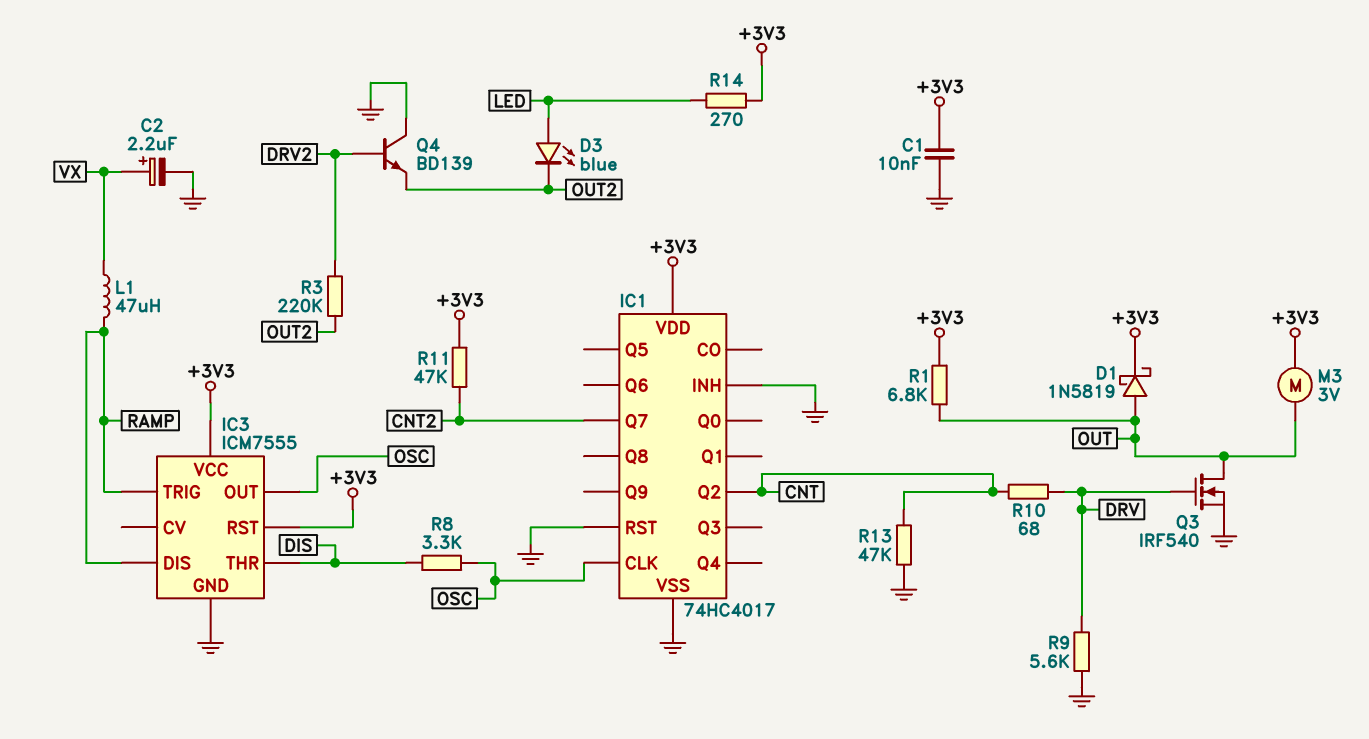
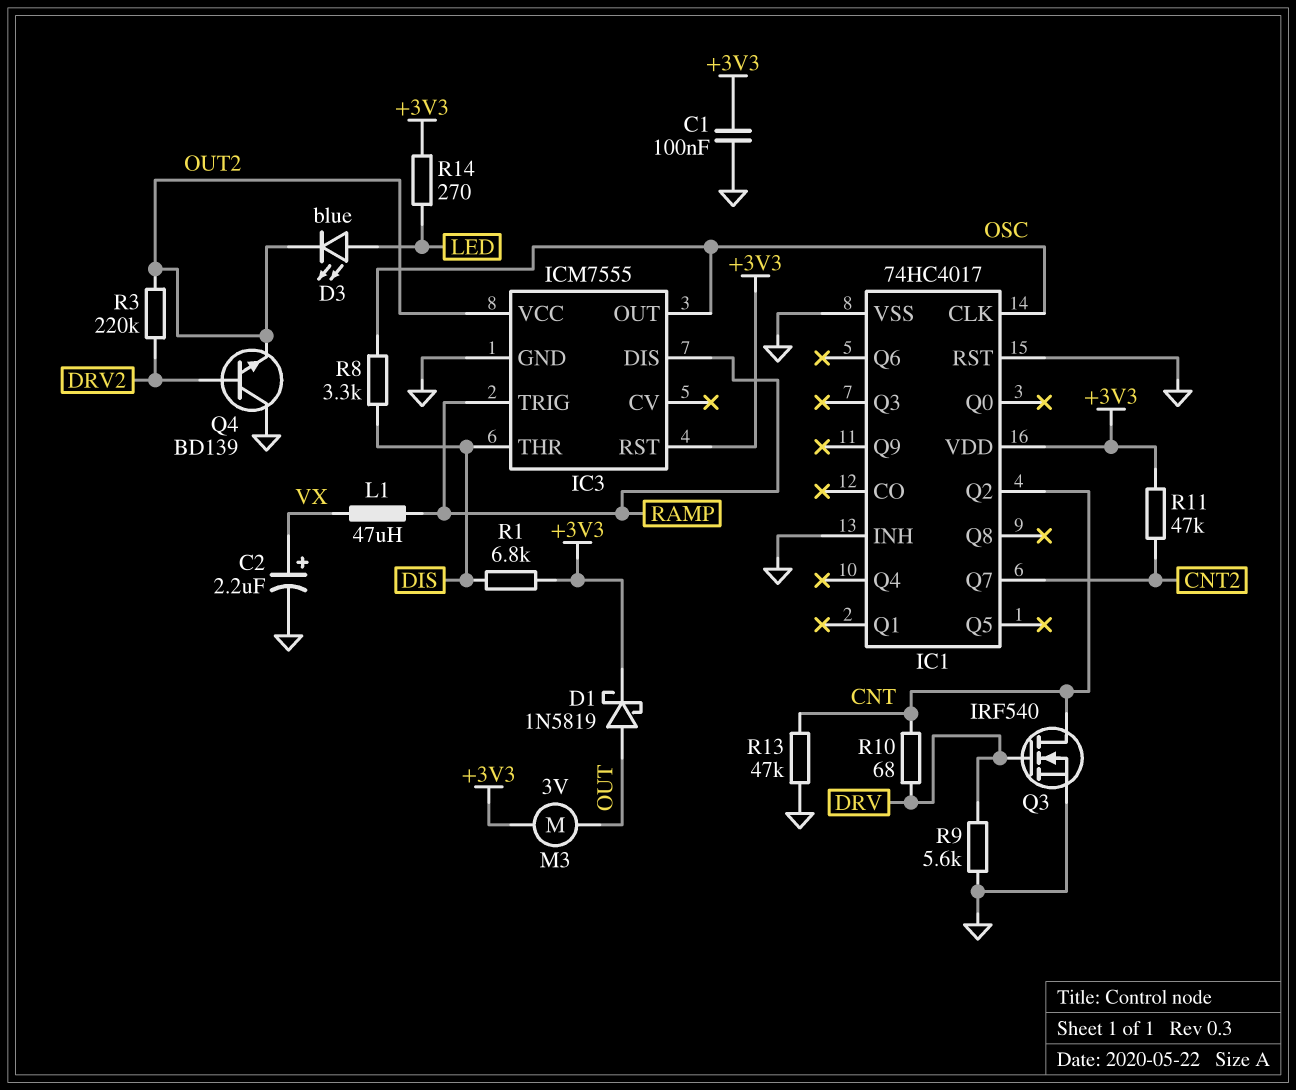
C1: 10nF (+3V3, GND) -> 100nF (+3V3, GND)
IC3 pin VCC: +3V3 -> OUT2
Q3: NMOS IRF540 (G DRV, D OUT, S GND) -> NMOS IRF540 (G DRV, D CNT, S GND)
R1: 6.8k (+3V3, OUT) -> 6.8k (+3V3, DIS)

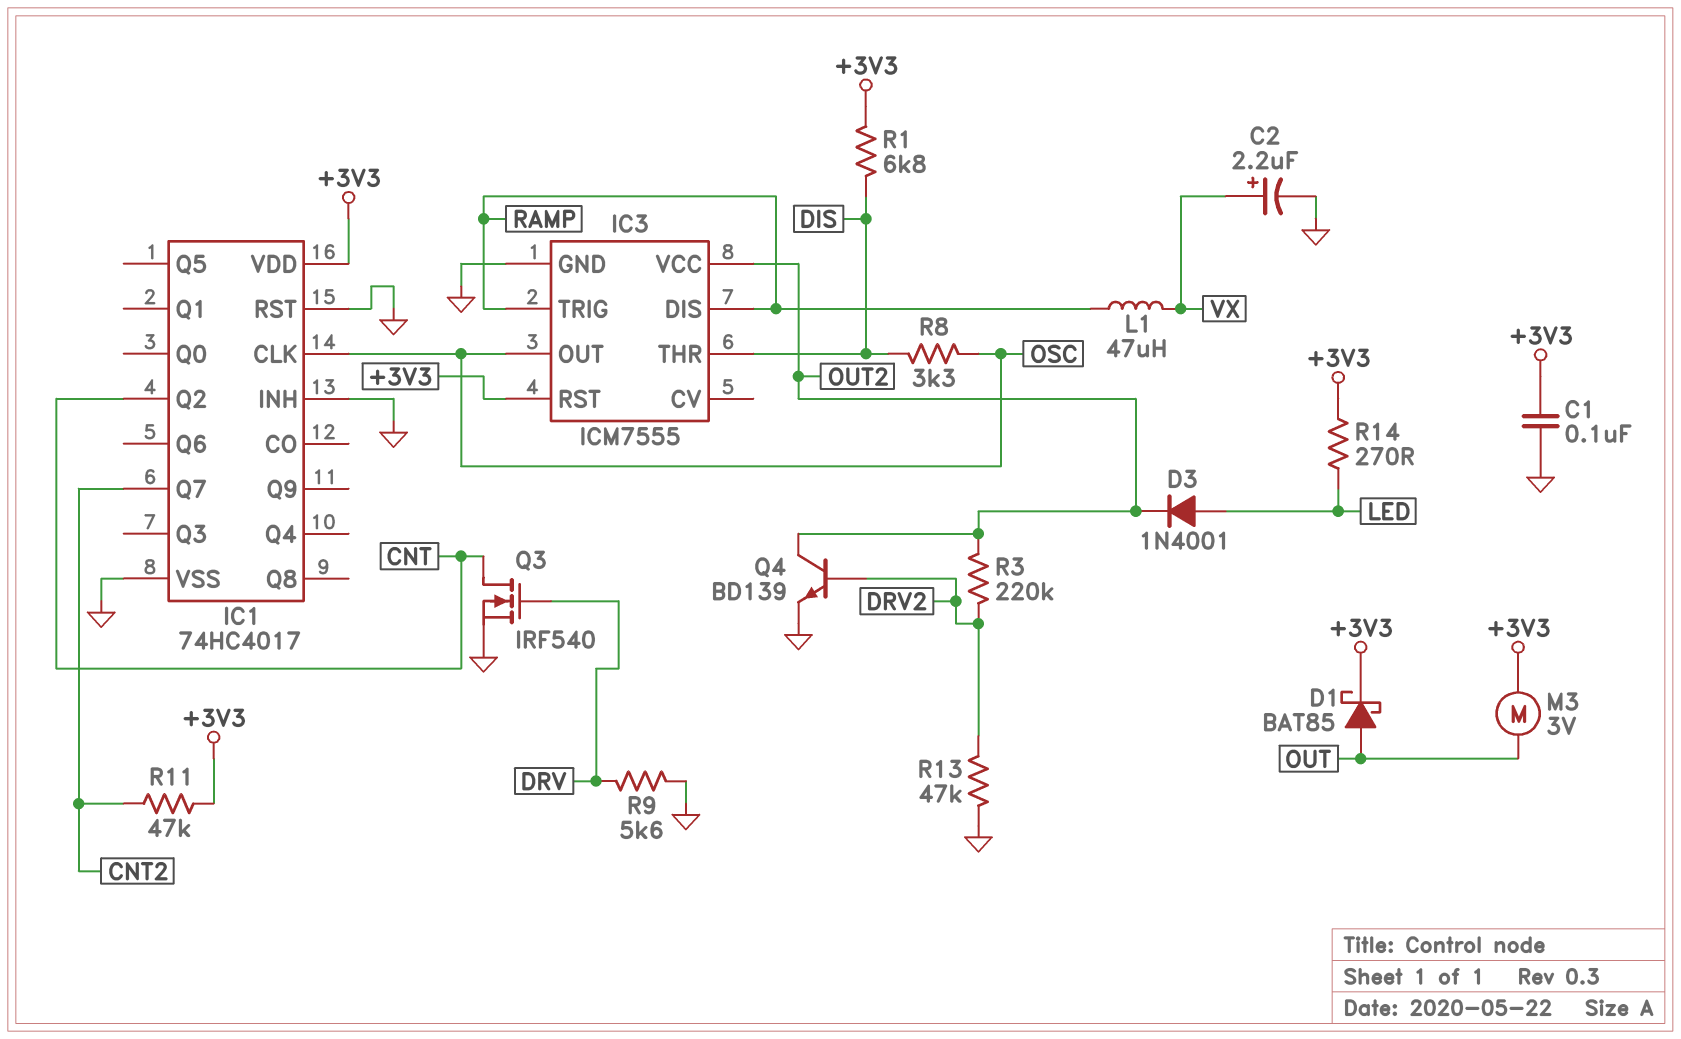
D1: schottky 1N5819 (A OUT, K +3V3) -> schottky BAT85 (A OUT, K +3V3)
D3: LED blue (A LED, K OUT2) -> diode 1N4001 (A LED, K OUT2)
Q4: NPN BD139 (B DRV2, C GND, E OUT2) -> NPN BD139 (B DRV2, C OUT2, E GND)
R10: 68 (CNT, DRV) -> none
R13: 47k (CNT, GND) -> 47k (DRV2, GND)

